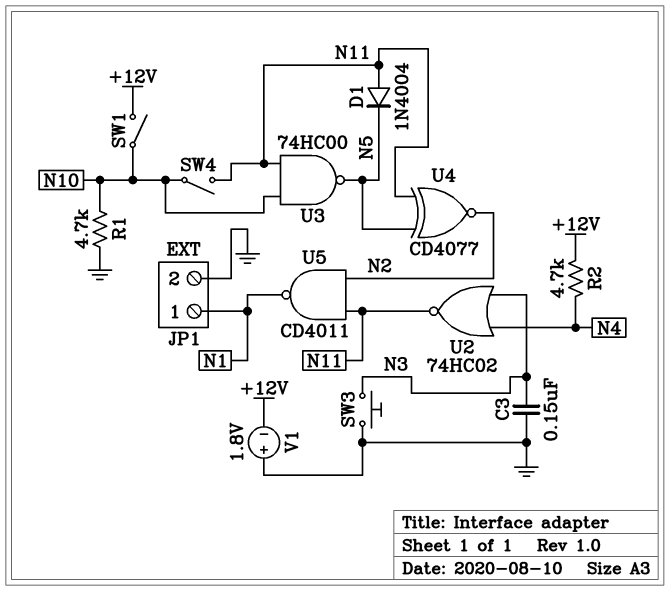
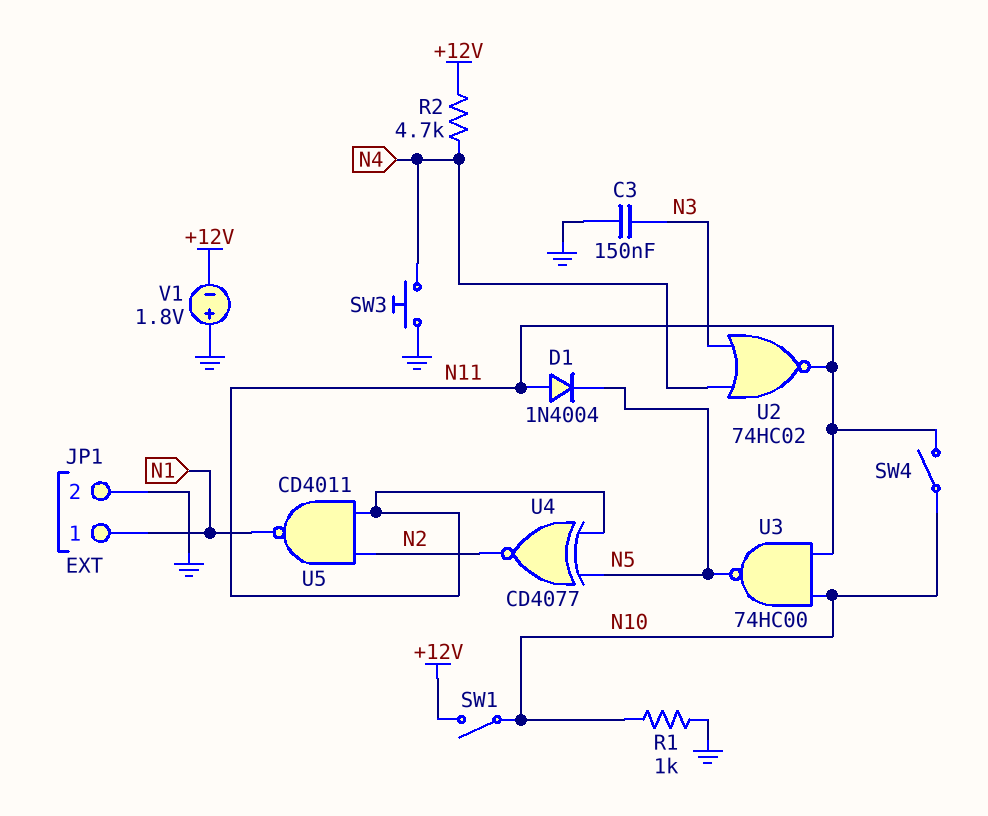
R1: 4.7k (GND, N10) -> 1k (GND, N10)
SW3: button (GND, N3) -> button (GND, N4)

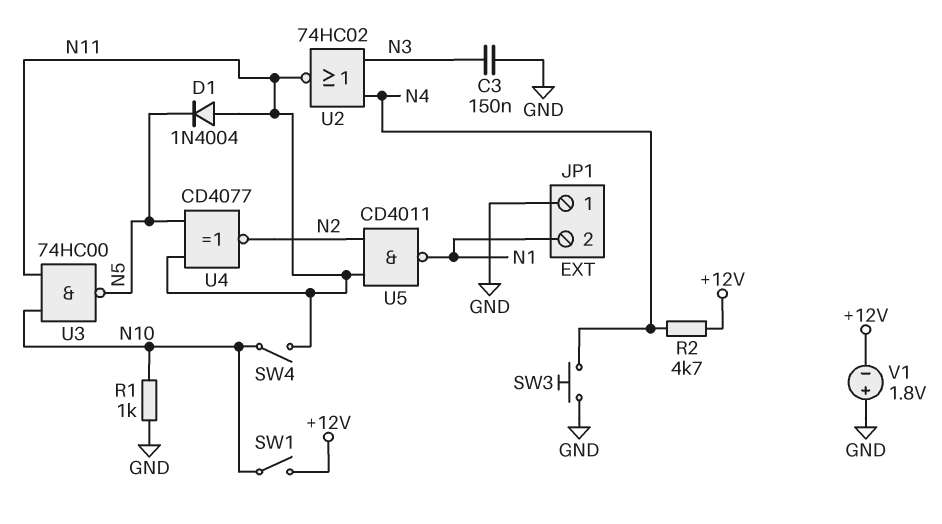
JP1 pin 1: N1 -> GND
JP1 pin 2: GND -> N1

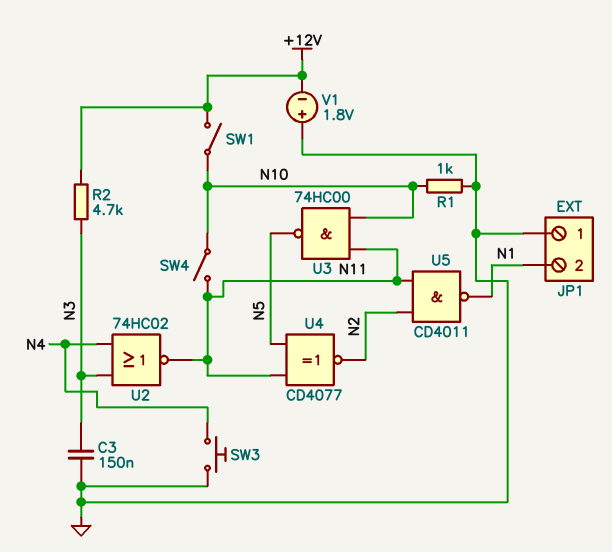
D1: diode 1N4004 (A N11, K N5) -> none
R2: 4.7k (+12V, N4) -> 4.7k (+12V, N3)

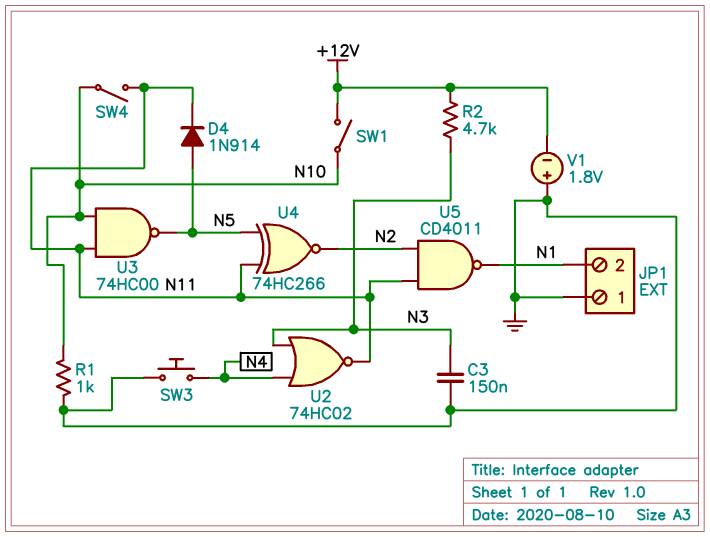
D4: none -> diode 1N914 (A N5, K N11)
U4: XNOR CD4077 (in N5, in N11, out N2) -> XNOR 74HC266 (in N5, in N11, out N2)

